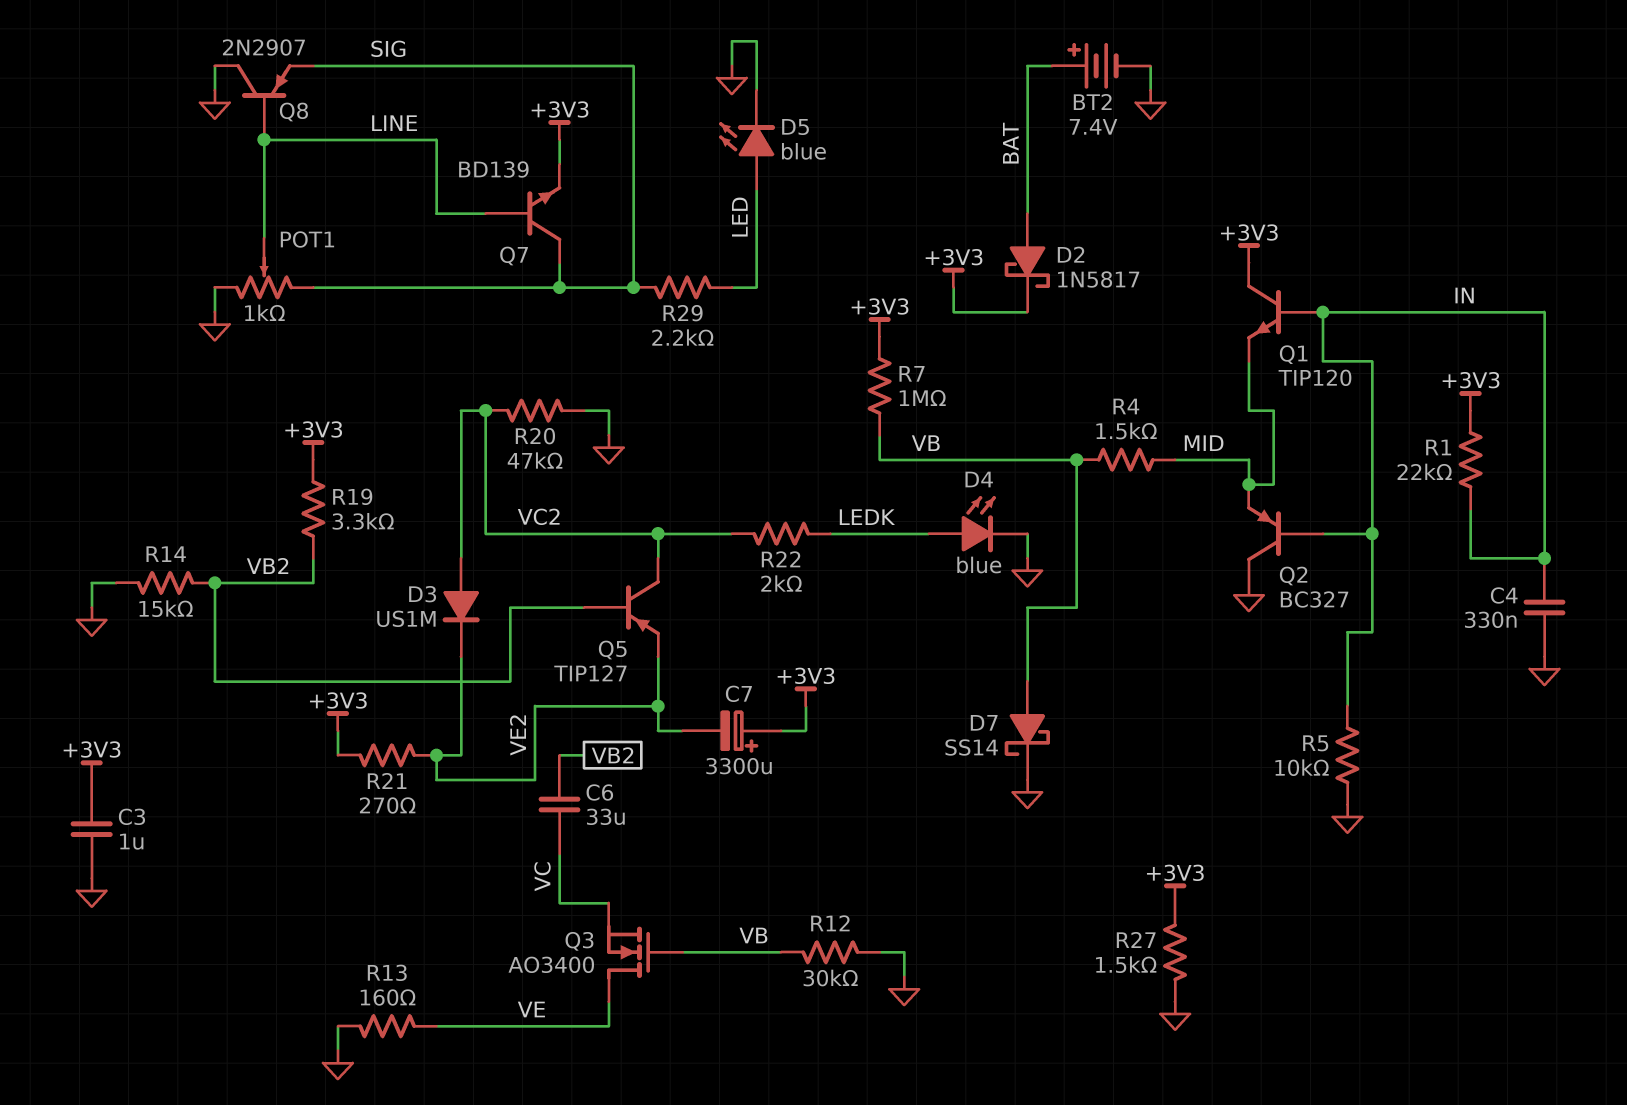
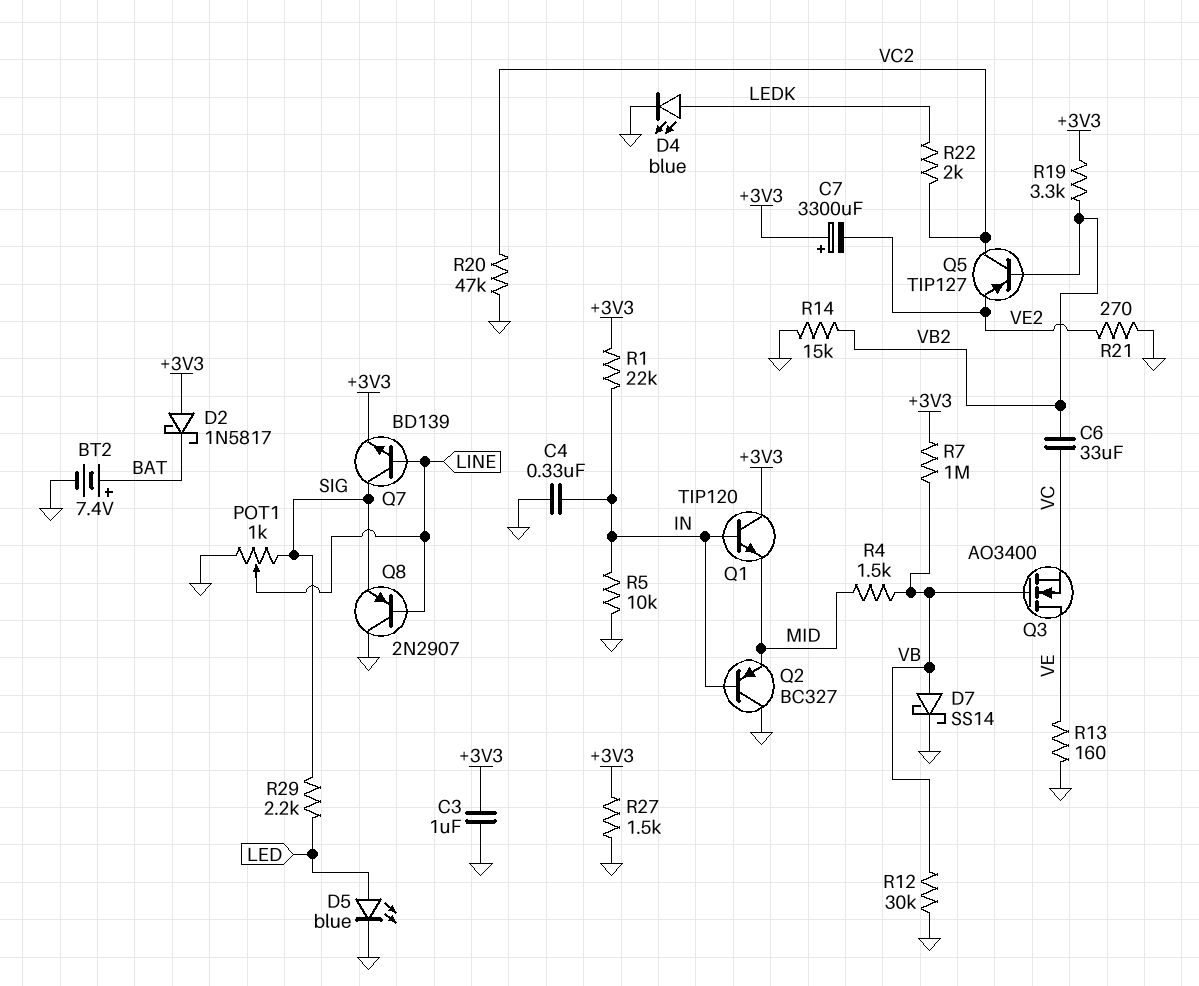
D2: schottky 1N5817 (A BAT, K +3V3) -> schottky 1N5817 (A +3V3, K BAT)
D3: diode US1M (A VC2, K VE2) -> none
R21: 270 (+3V3, VE2) -> 270 (GND, VE2)

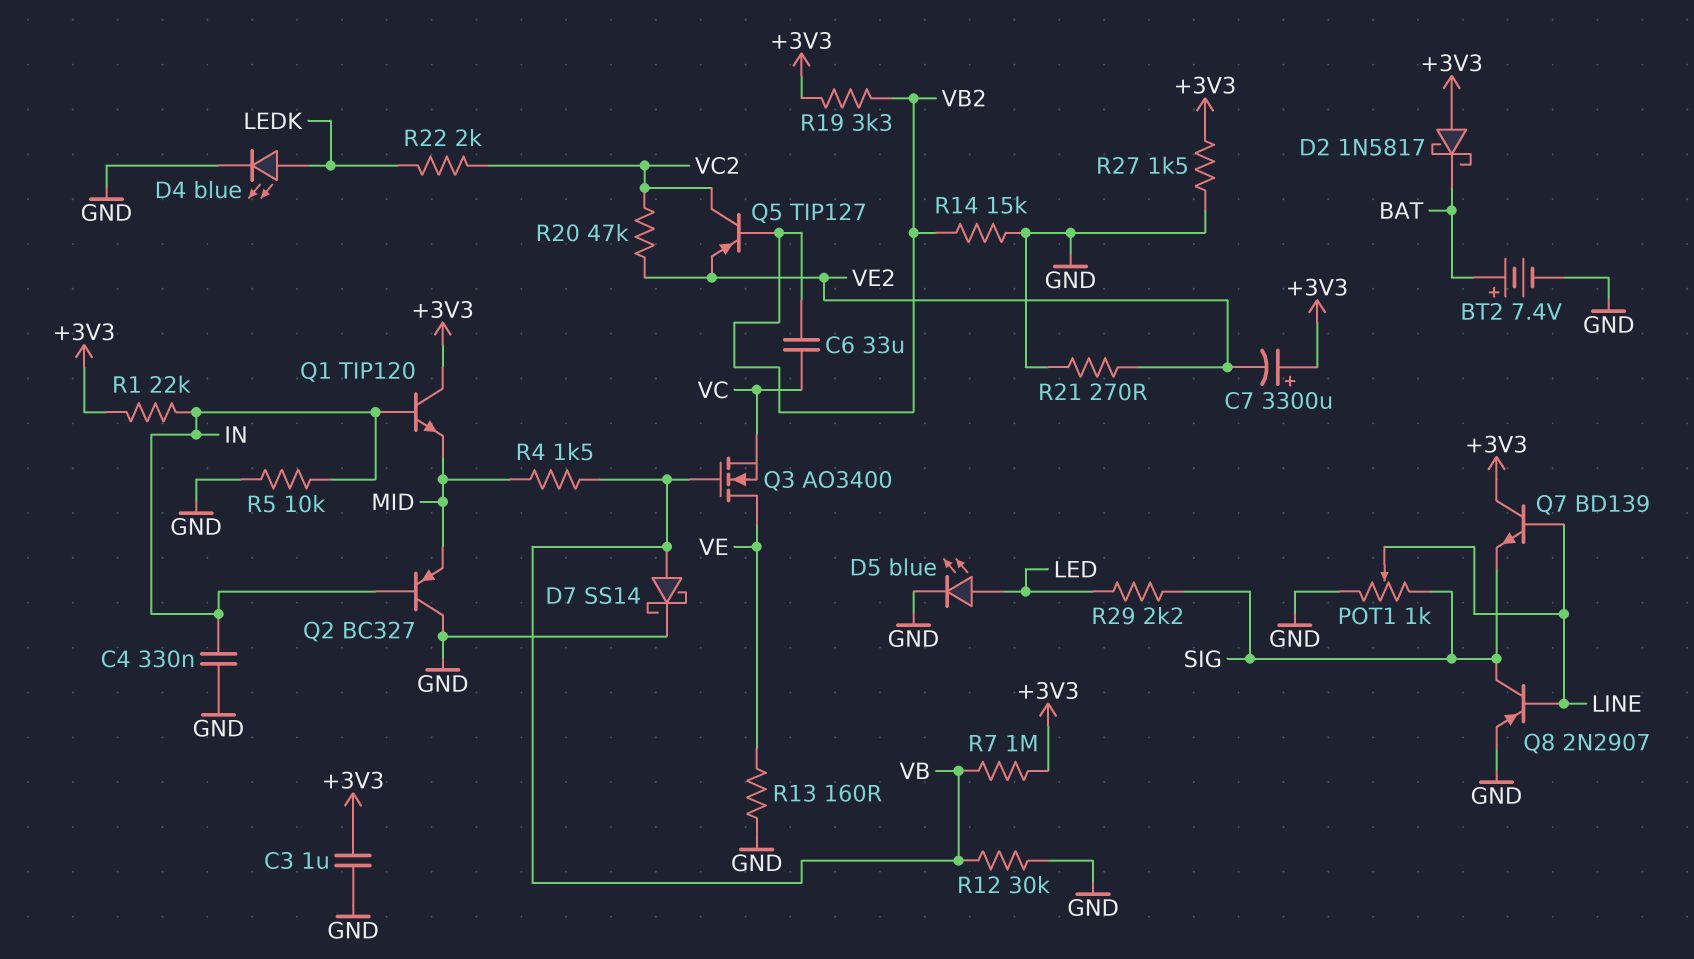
Q7: NPN BD139 (B LINE, C SIG, E +3V3) -> NPN BD139 (B LINE, C +3V3, E SIG)
Q8: PNP 2N2907 (B LINE, C GND, E SIG) -> PNP 2N2907 (B LINE, C SIG, E GND)
R20: 47k (GND, VC2) -> 47k (VC2, VE2)

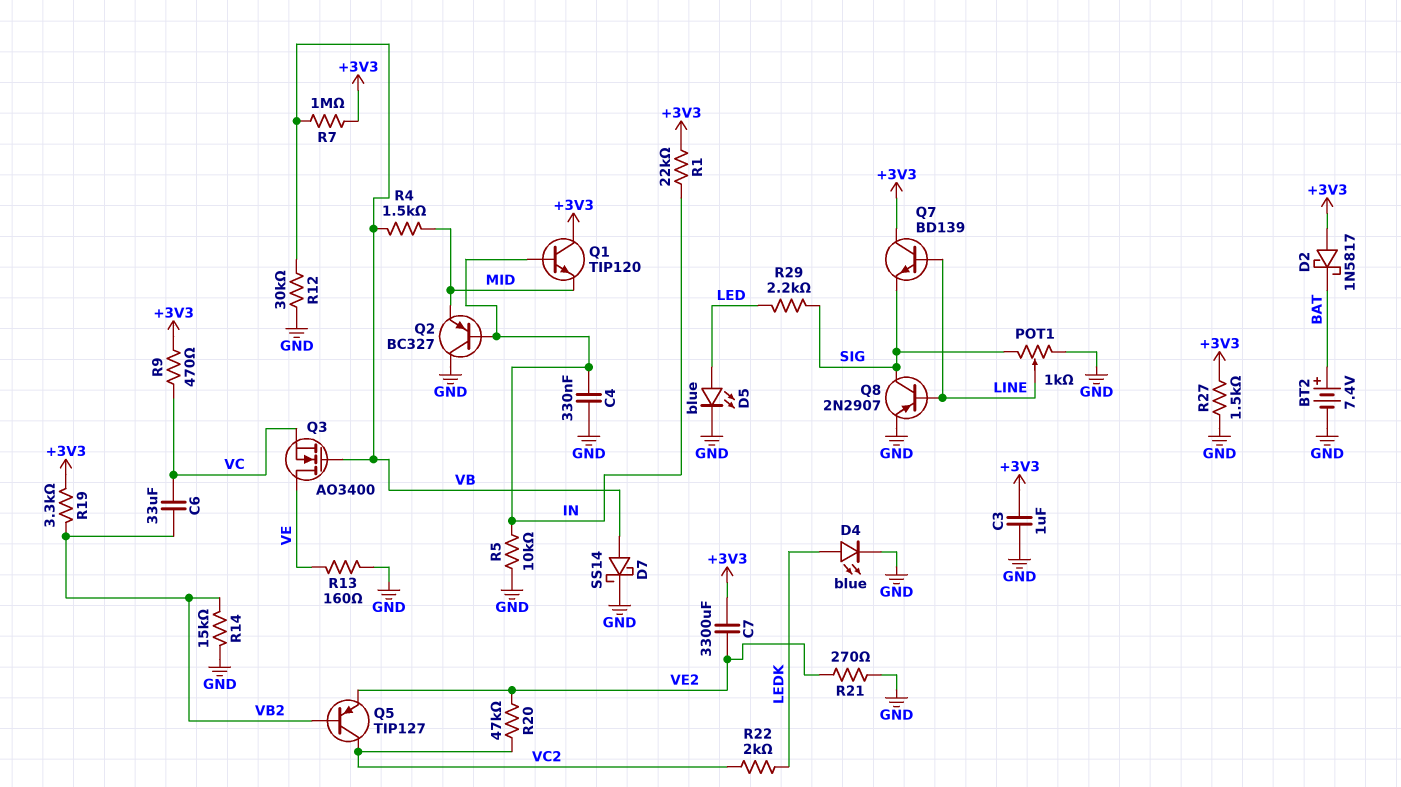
C7: 3300uF (plus +3V3, minus VE2) -> 3300uF (+3V3, VE2)
R9: none -> 470 (+3V3, VC)

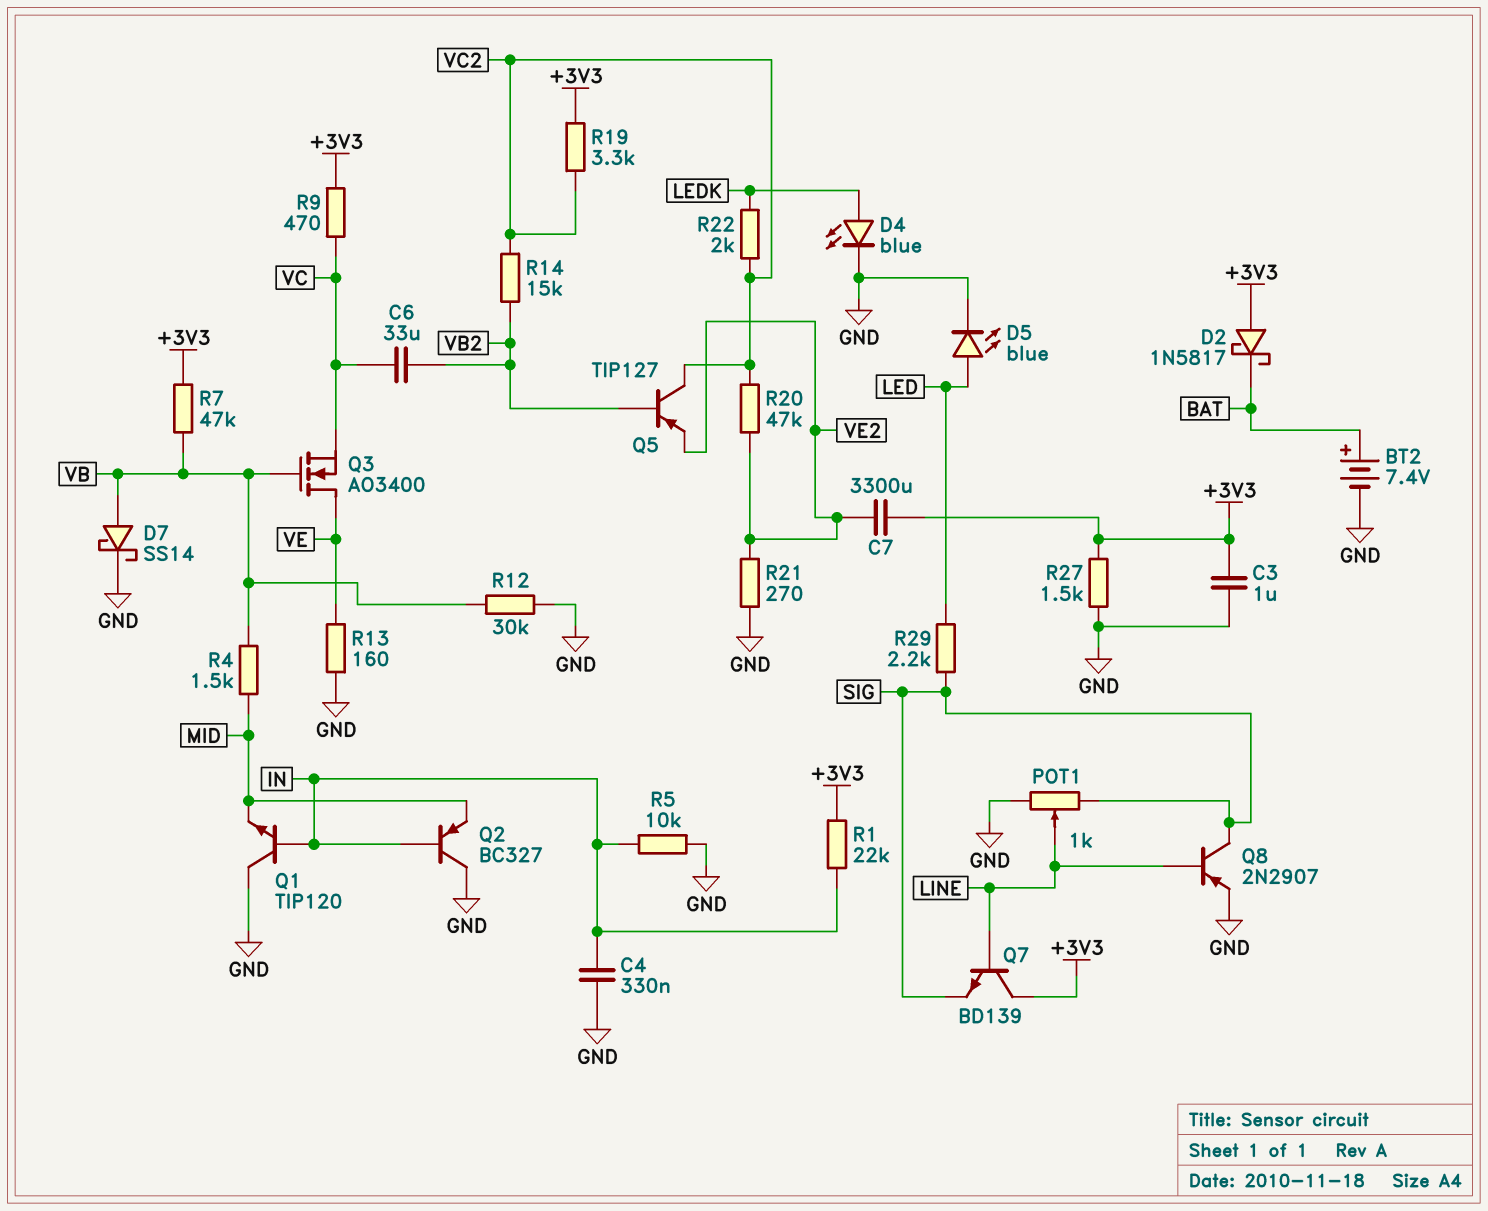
Q1: NPN TIP120 (B IN, C +3V3, E MID) -> NPN TIP120 (B IN, C GND, E MID)
R7: 1M (+3V3, VB) -> 47k (+3V3, VB)
R14: 15k (GND, VB2) -> 15k (VB2, VC2)
R19: 3.3k (+3V3, VB2) -> 3.3k (+3V3, VC2)

